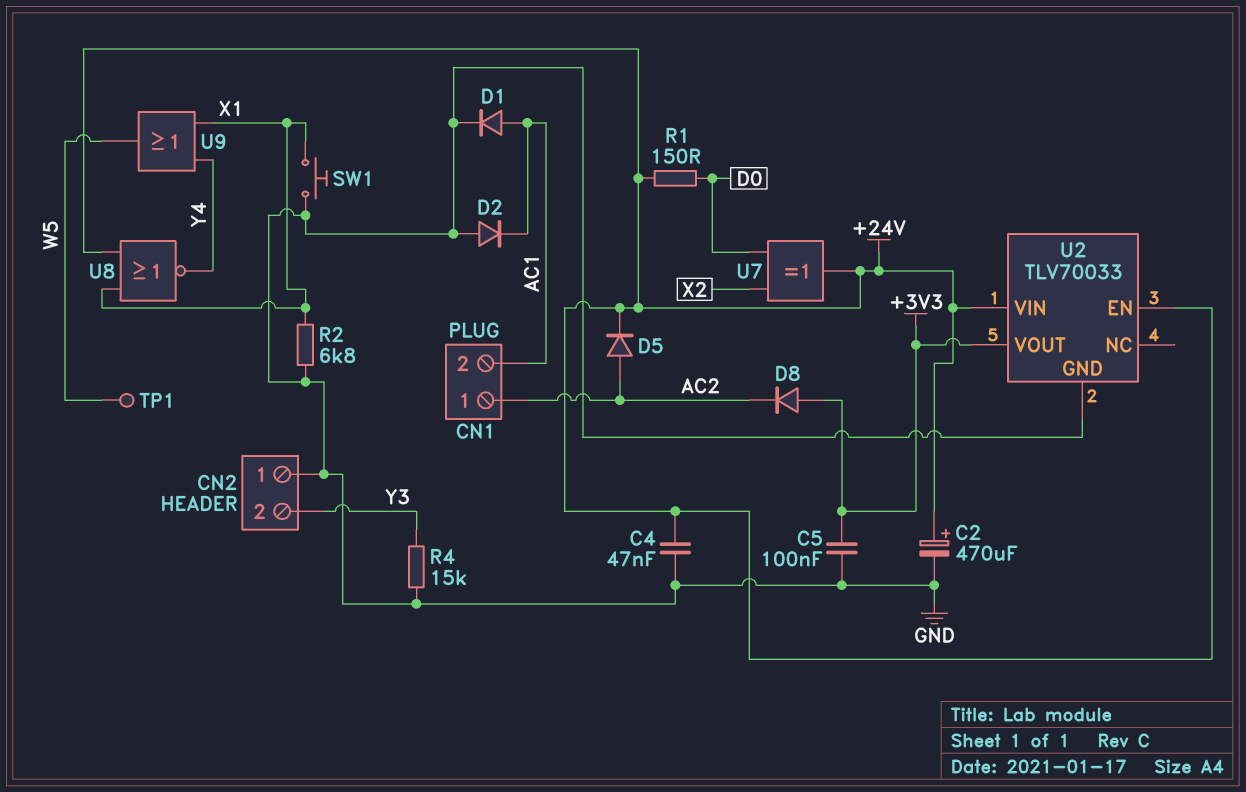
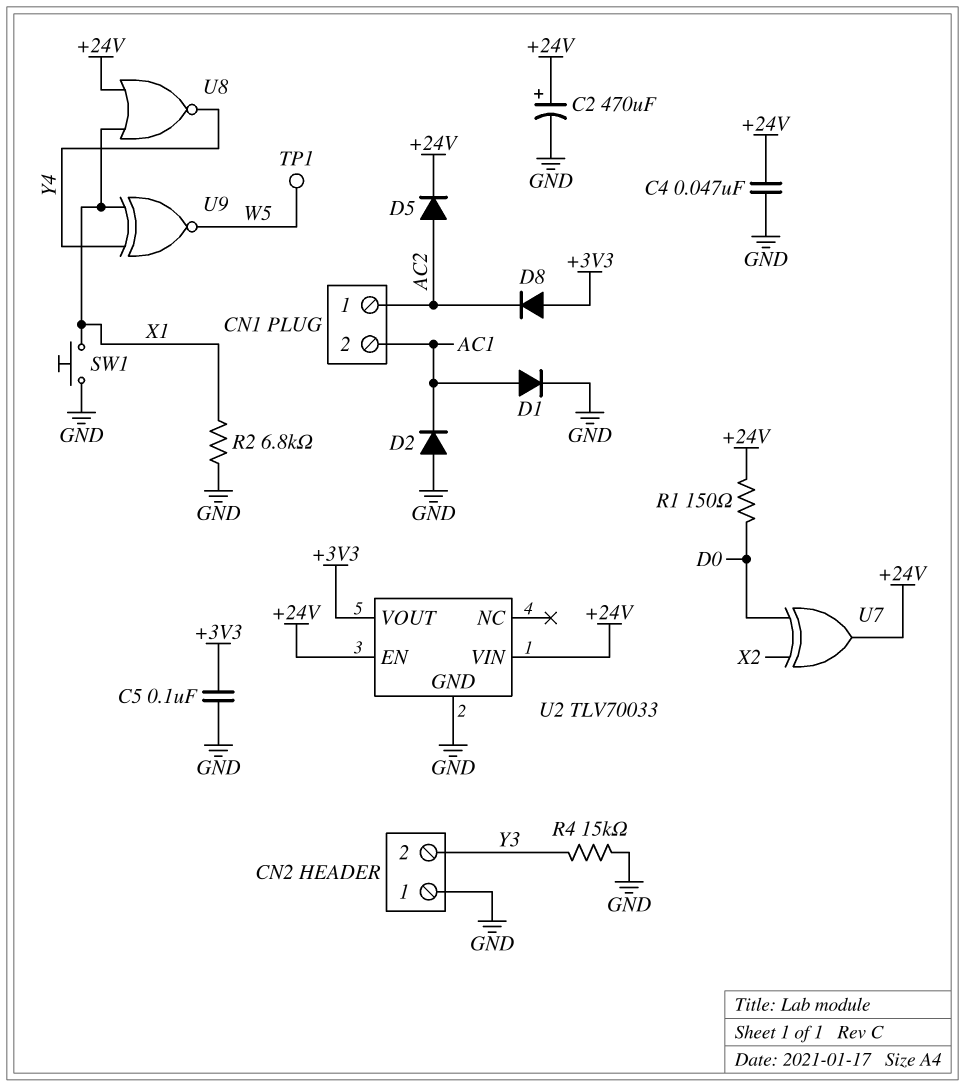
U9: OR (in X1, in Y4, out W5) -> XNOR (in X1, in Y4, out W5)

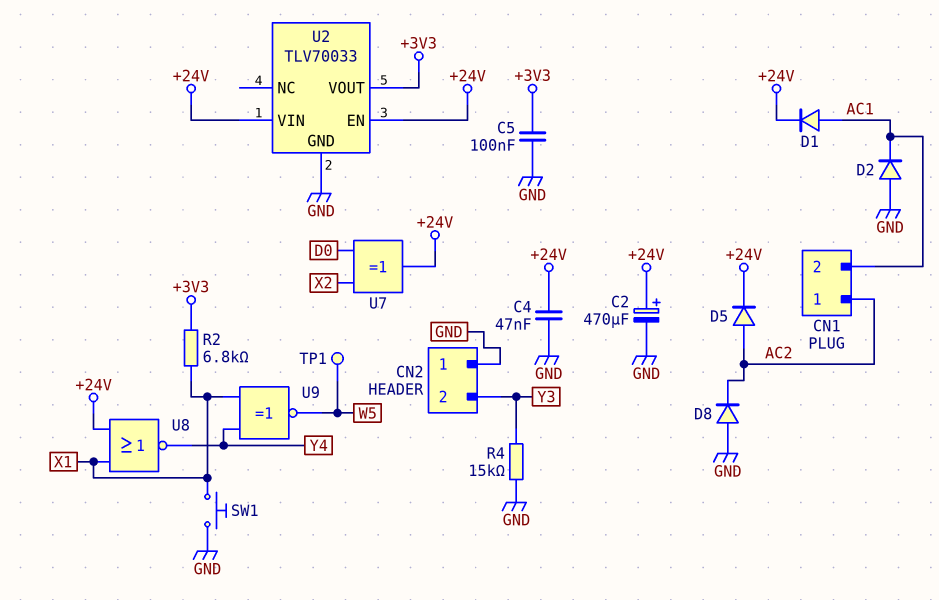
D1: diode (A AC1, K GND) -> diode (A AC1, K +24V)
D8: diode (A +3V3, K AC2) -> diode (A GND, K AC2)
R1: 150 (+24V, D0) -> none
R2: 6.8k (GND, X1) -> 6.8k (+3V3, X1)

